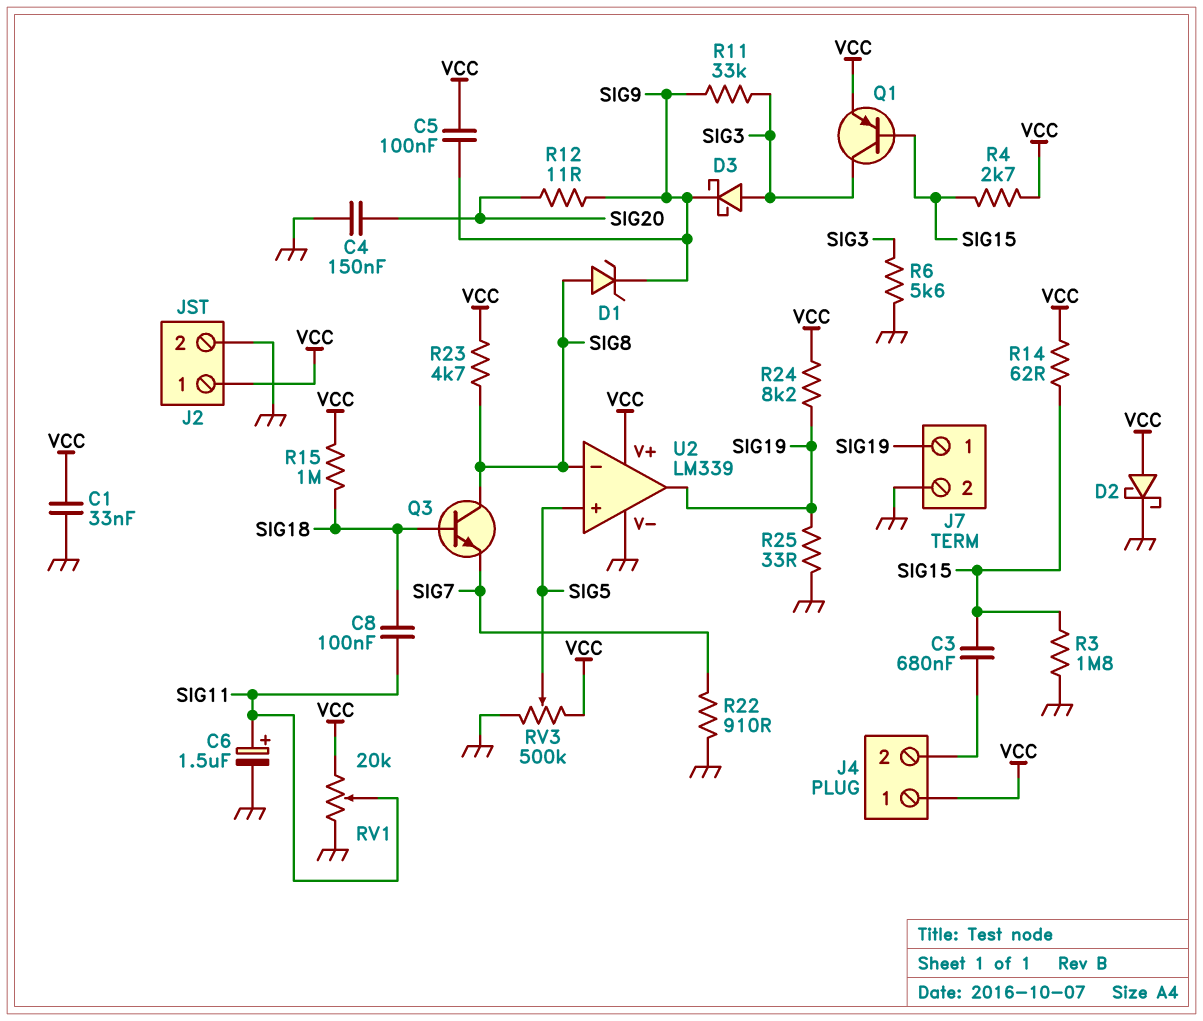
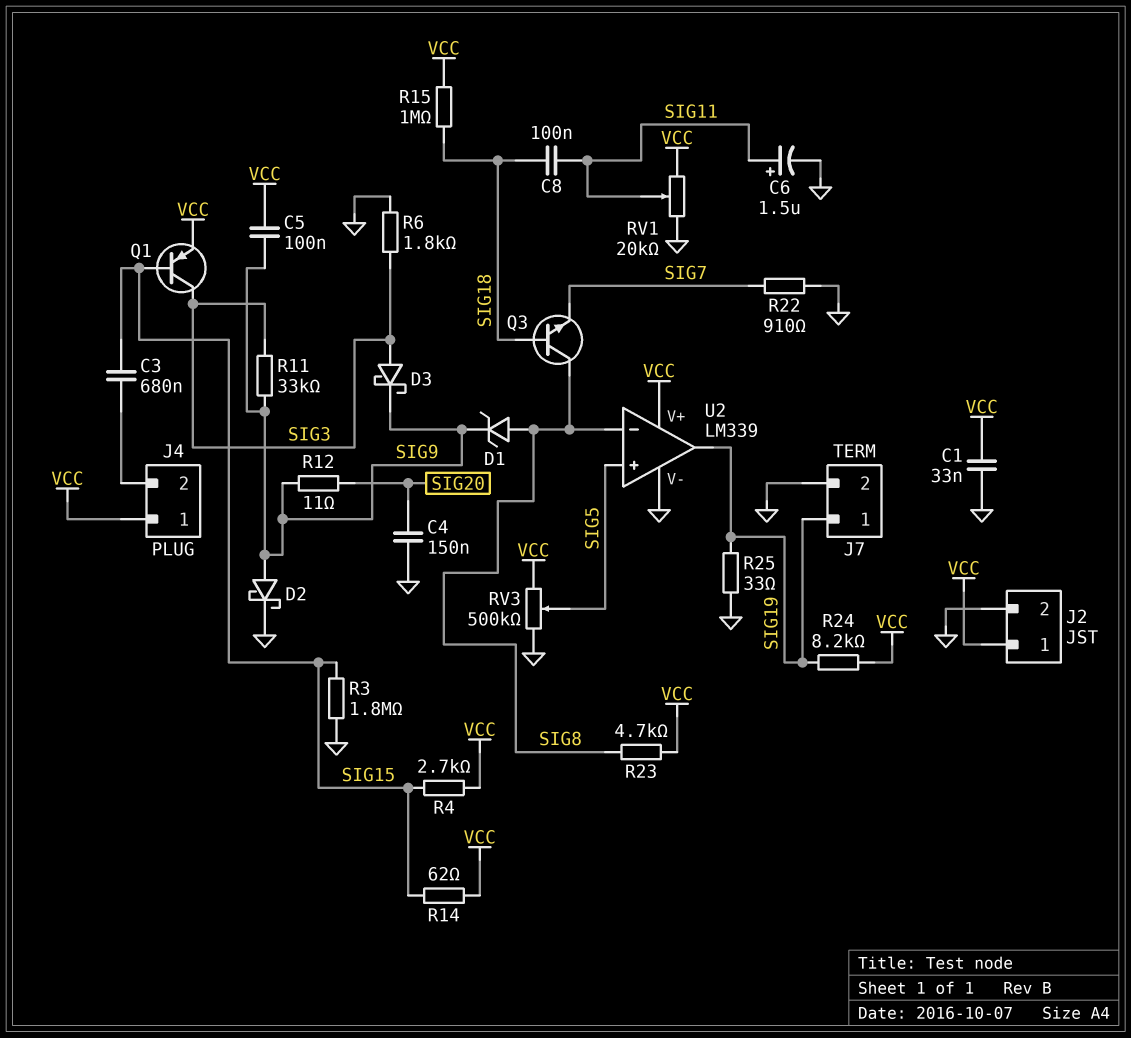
D2: schottky (A VCC, K GND) -> schottky (A SIG9, K GND)
R6: 5.6k (GND, SIG3) -> 1.8k (GND, SIG3)

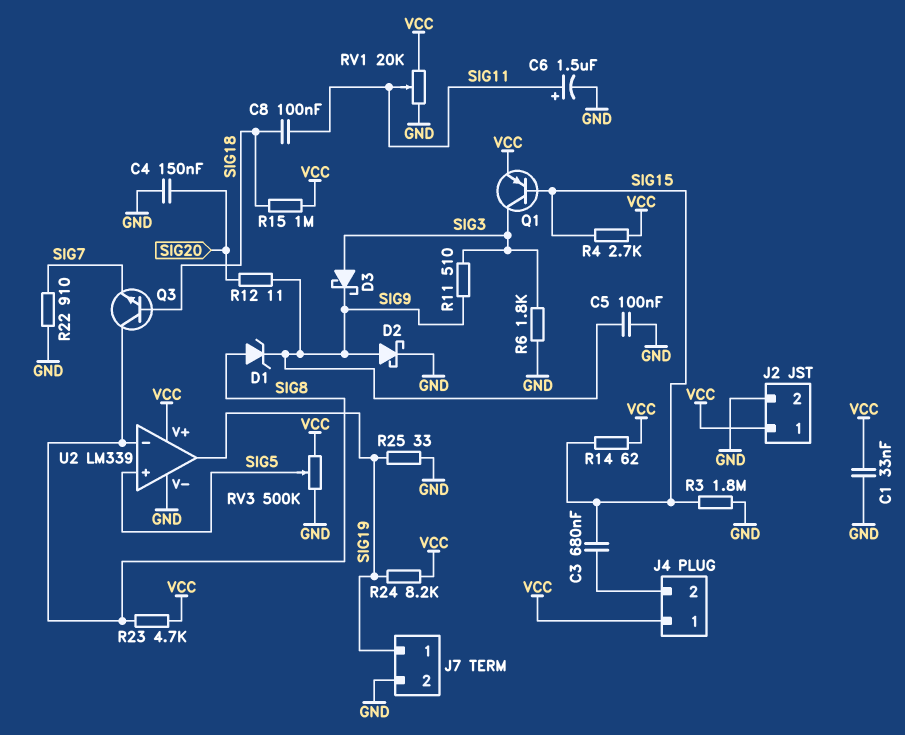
C5: 100nF (SIG9, VCC) -> 100nF (GND, SIG9)
R11: 33k (SIG3, SIG9) -> 510 (SIG3, SIG9)

